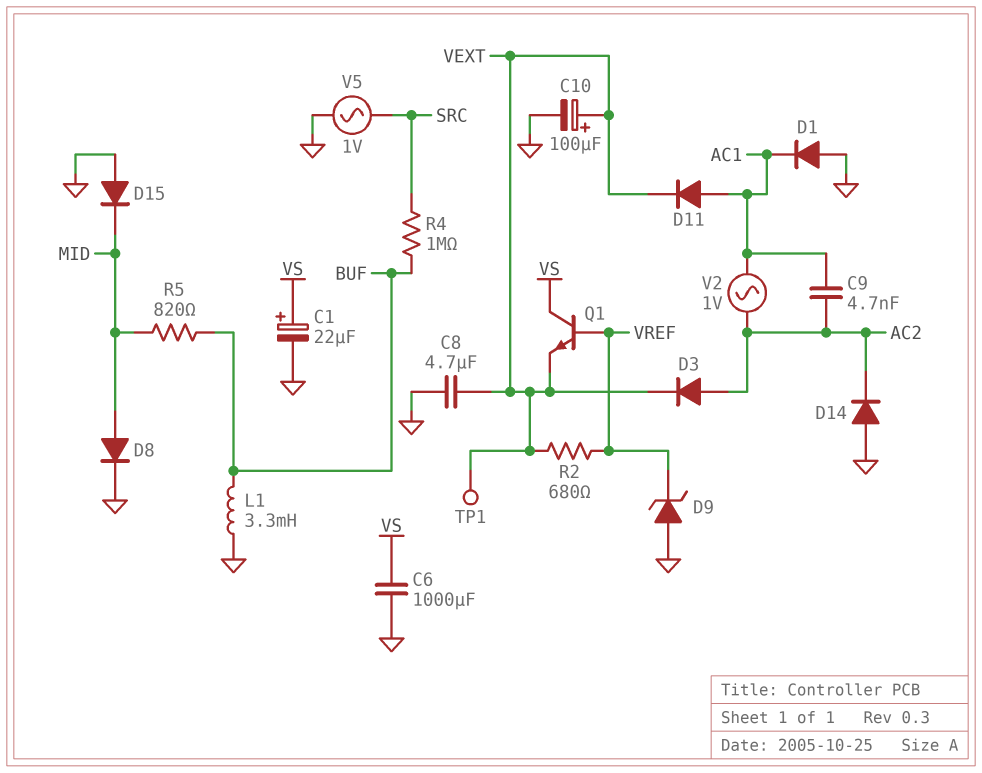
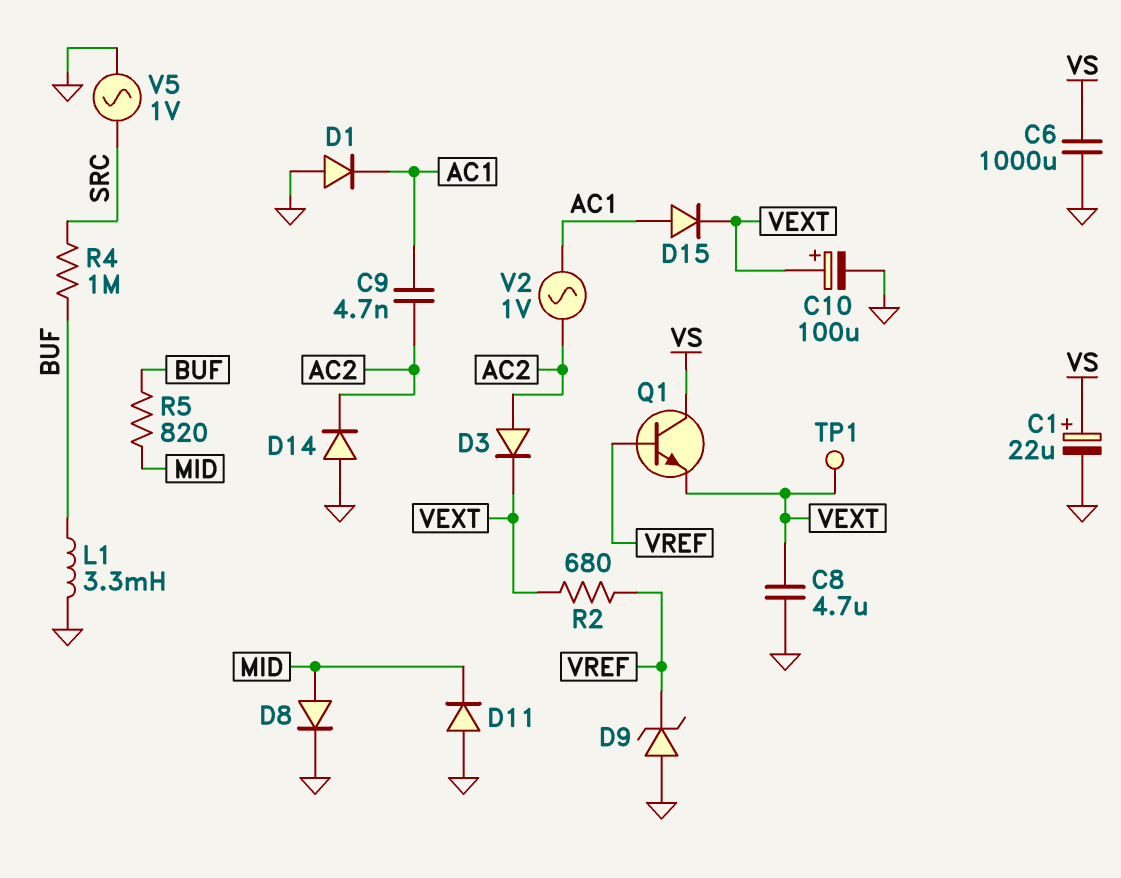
D11: diode (A AC1, K VEXT) -> diode (A GND, K MID)
D15: diode (A GND, K MID) -> diode (A AC1, K VEXT)

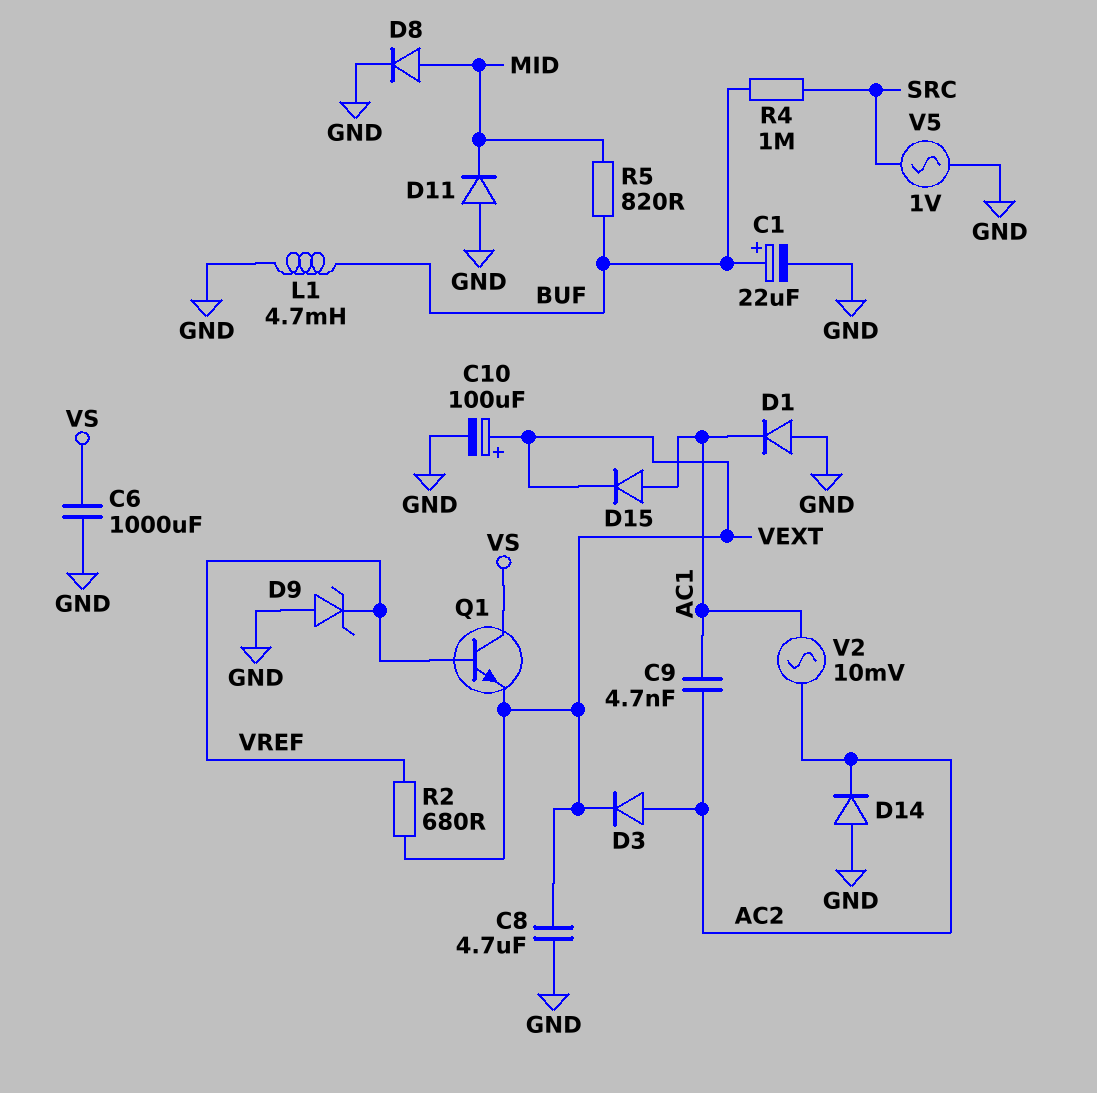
C1: 22uF (plus VS, minus GND) -> 22uF (plus BUF, minus GND)
L1: 3.3mH (BUF, GND) -> 4.7mH (BUF, GND)
TP1: test point (VEXT) -> none
V2: AC 1V (AC1, AC2) -> AC 10mV (AC1, AC2)

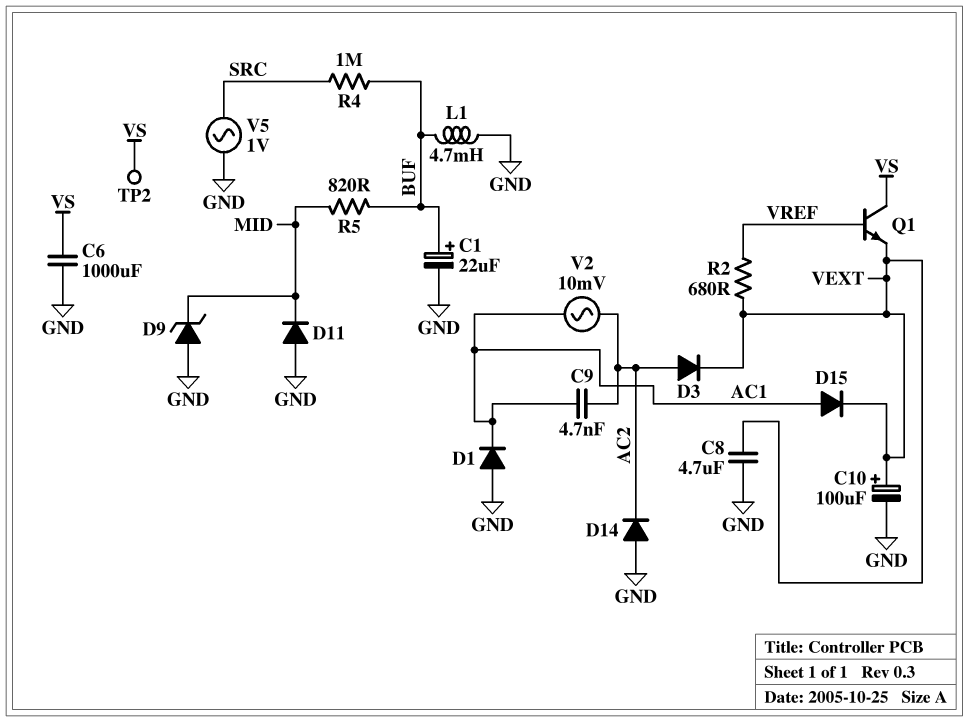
D8: diode (A MID, K GND) -> none
D9: zener (A GND, K VREF) -> zener (A GND, K MID)
TP2: none -> test point (VS)

